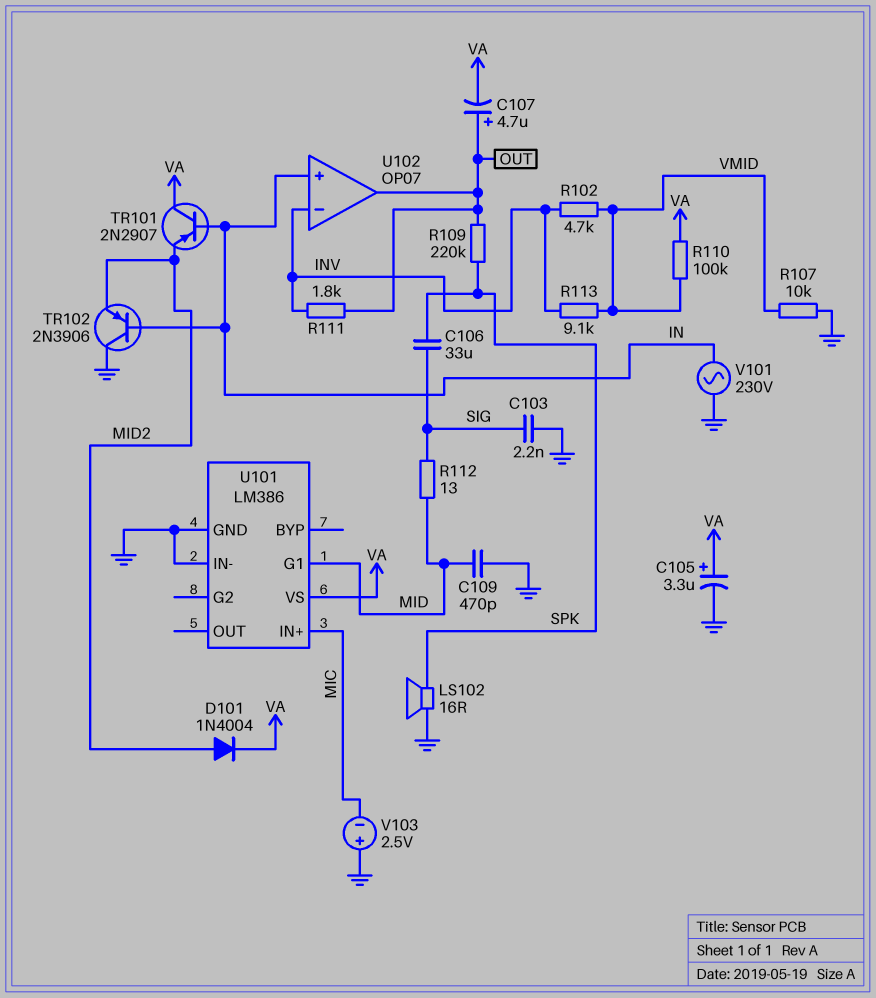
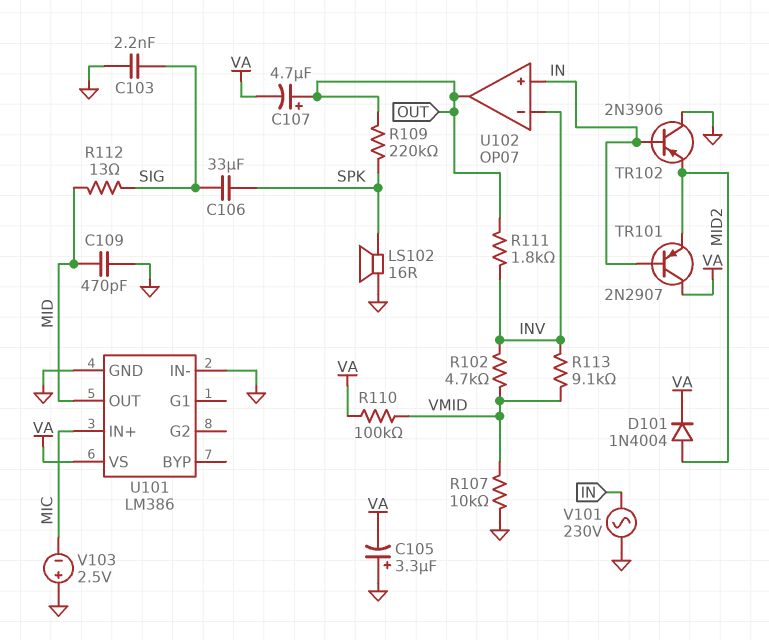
C105: 3.3uF (plus VA, minus GND) -> 3.3uF (plus GND, minus VA)
U101 pin G1: MID -> none
U101 pin OUT: none -> MID

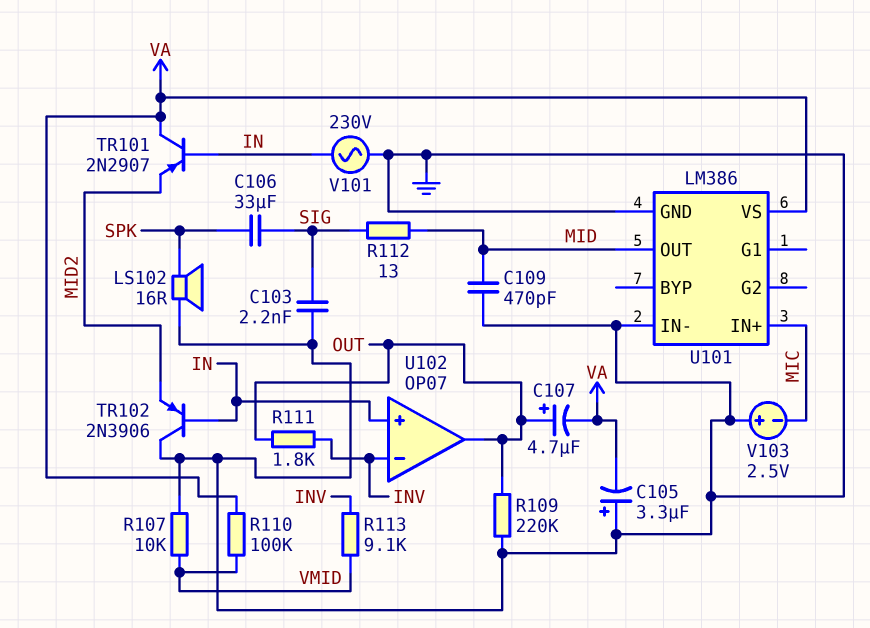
D101: diode 1N4004 (A MID2, K VA) -> none
R102: 4.7k (INV, VMID) -> none
R109: 220k (OUT, SPK) -> 220k (GND, OUT)

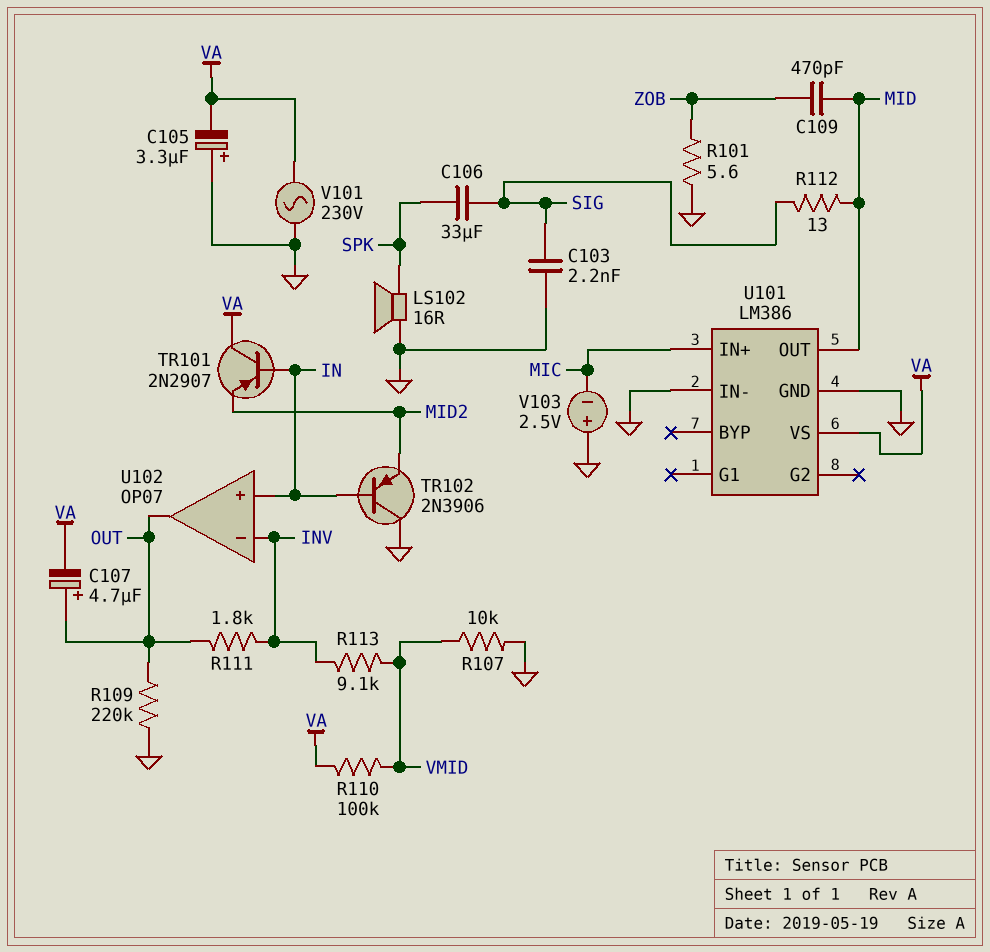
C109: 470pF (GND, MID) -> 470pF (MID, ZOB)
R101: none -> 5.6 (GND, ZOB)
V101: AC 230V (GND, IN) -> AC 230V (GND, VA)

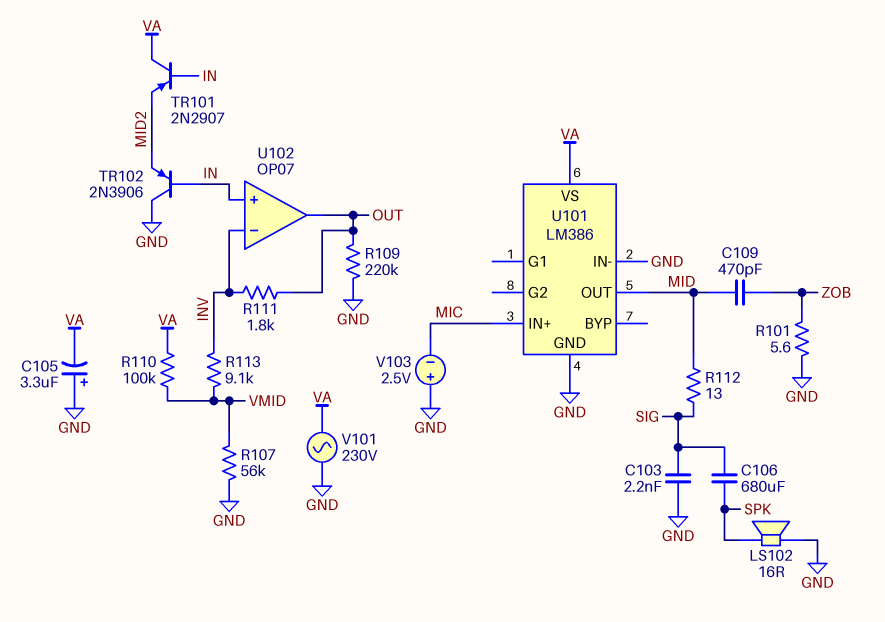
C106: 33uF (SIG, SPK) -> 680uF (SIG, SPK)
C107: 4.7uF (plus OUT, minus VA) -> none
R107: 10k (GND, VMID) -> 56k (GND, VMID)

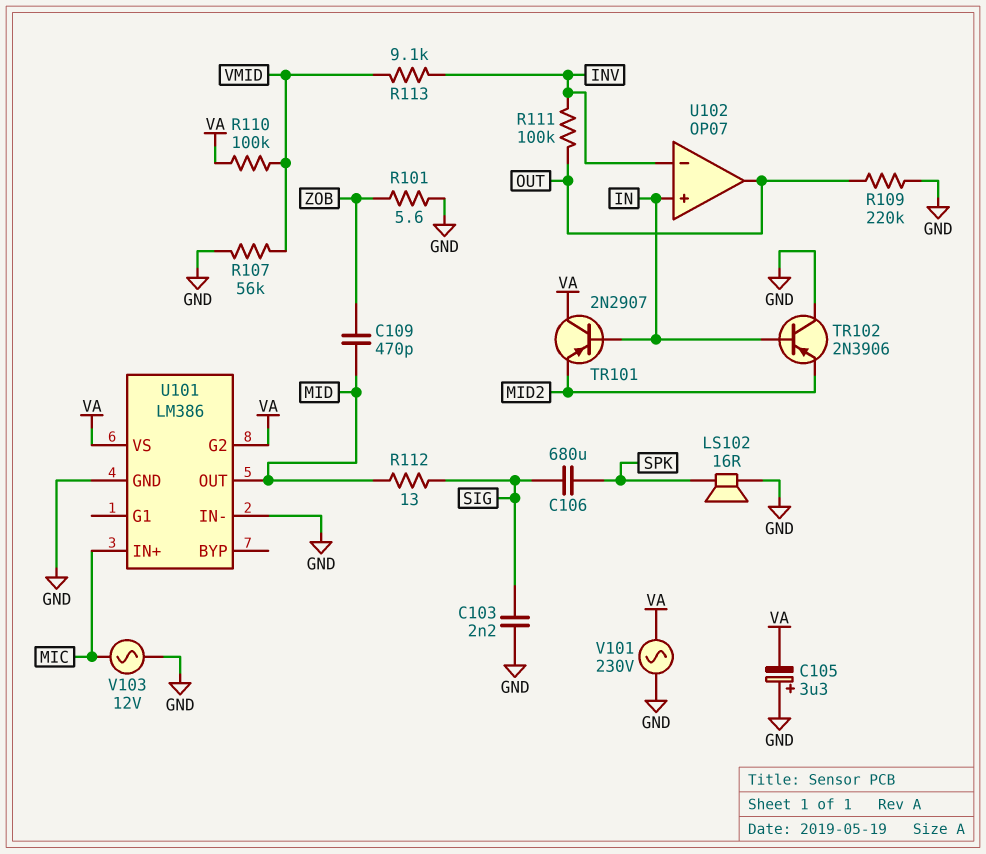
R111: 1.8k (INV, OUT) -> 100k (INV, OUT)
U101 pin G2: none -> VA
V103: 2.5V (plus GND, minus MIC) -> AC 12V (GND, MIC)

